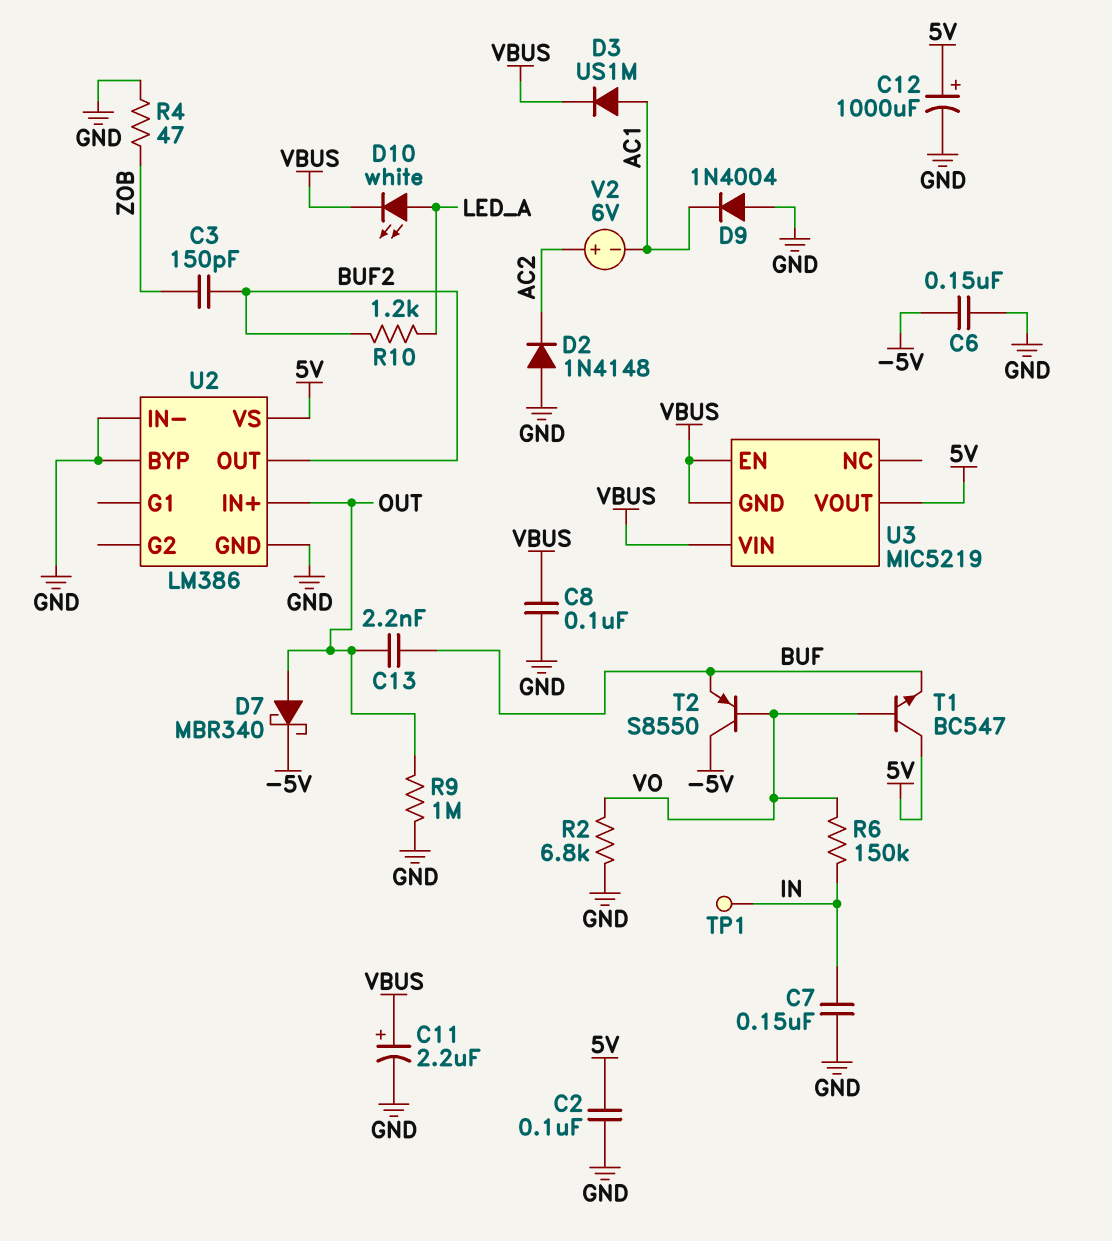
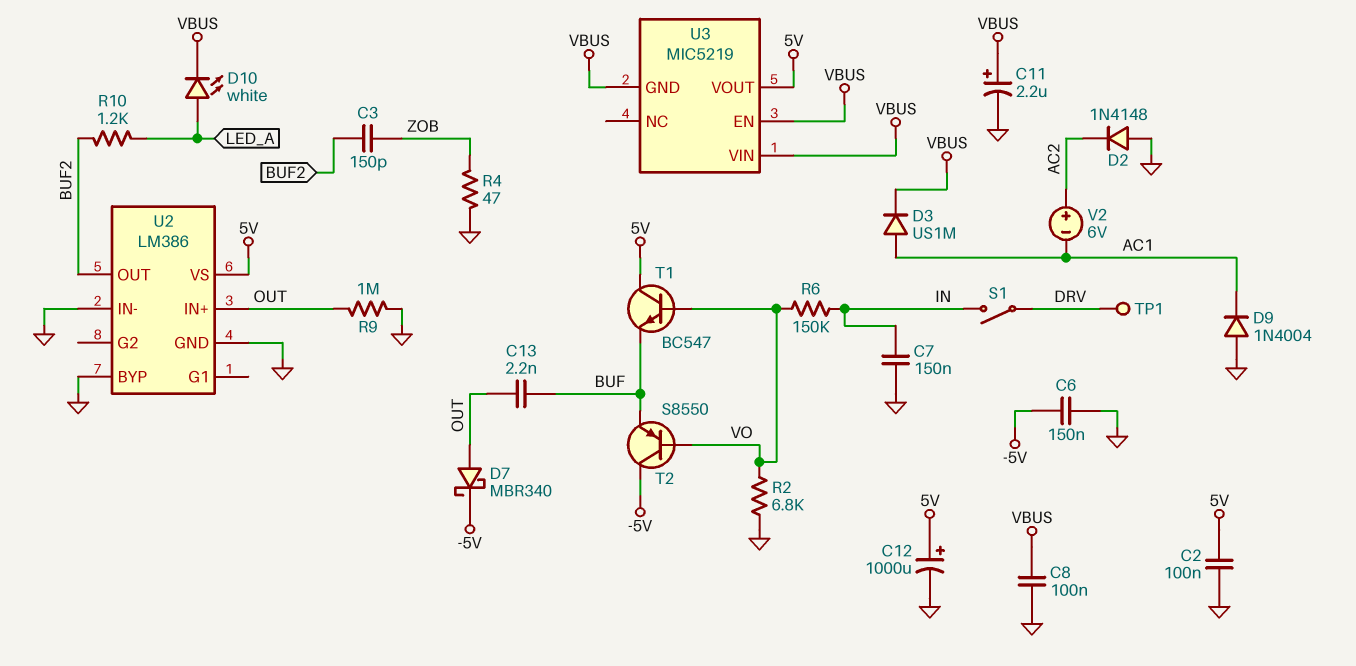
S1: none -> switch (DRV, IN)
TP1: test point (IN) -> test point (DRV)

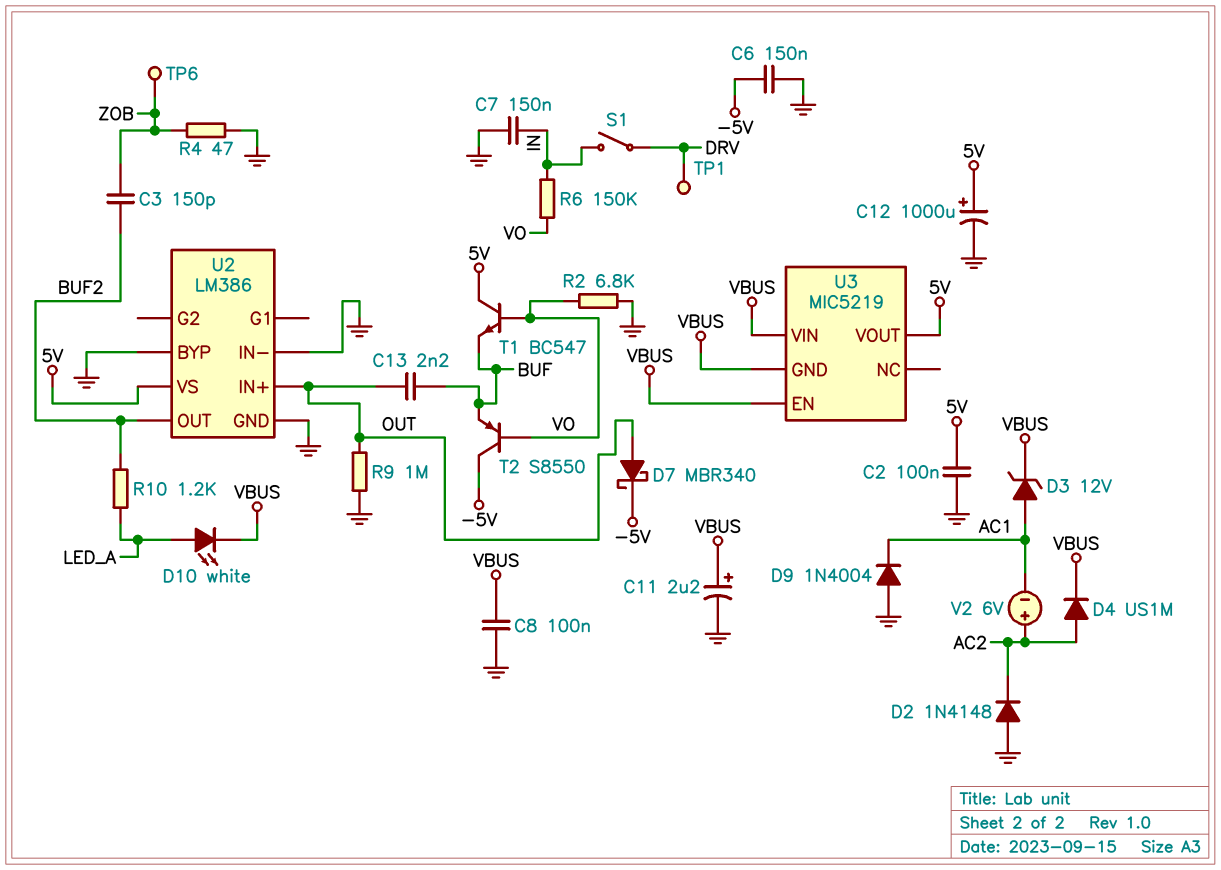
D3: diode US1M (A AC1, K VBUS) -> zener 12V (A AC1, K VBUS)
D4: none -> diode US1M (A AC2, K VBUS)
TP6: none -> test point (ZOB)

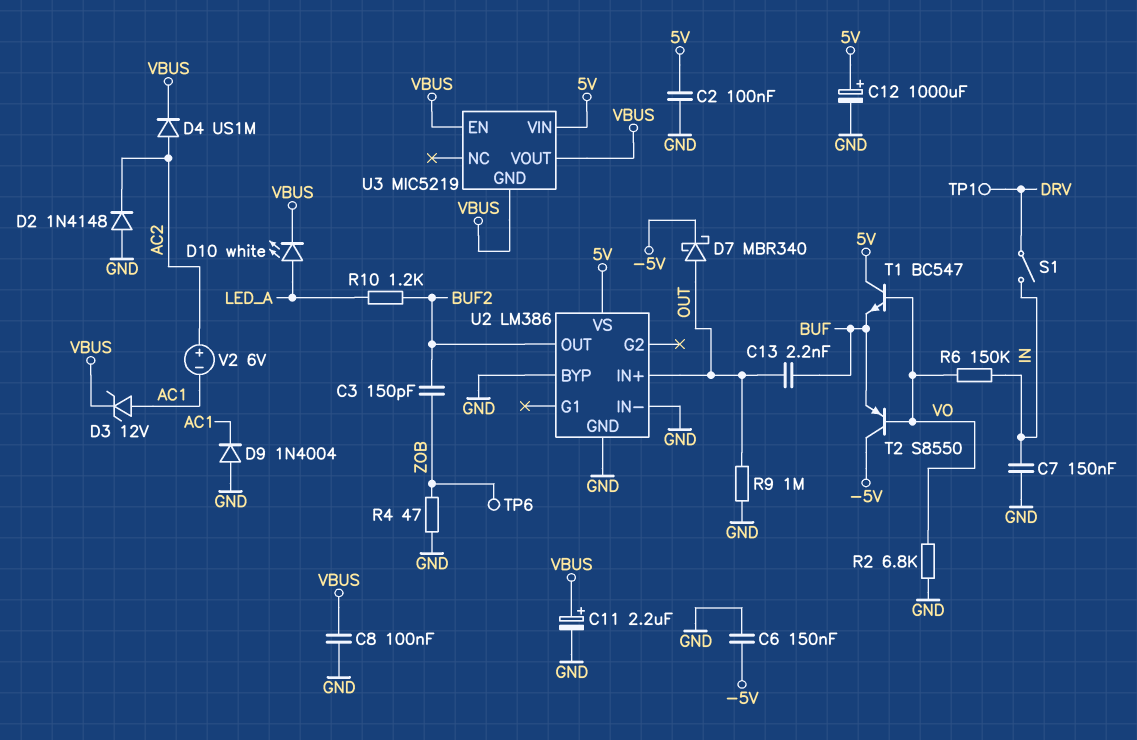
U3 pin VIN: VBUS -> 5V
U3 pin VOUT: 5V -> VBUS

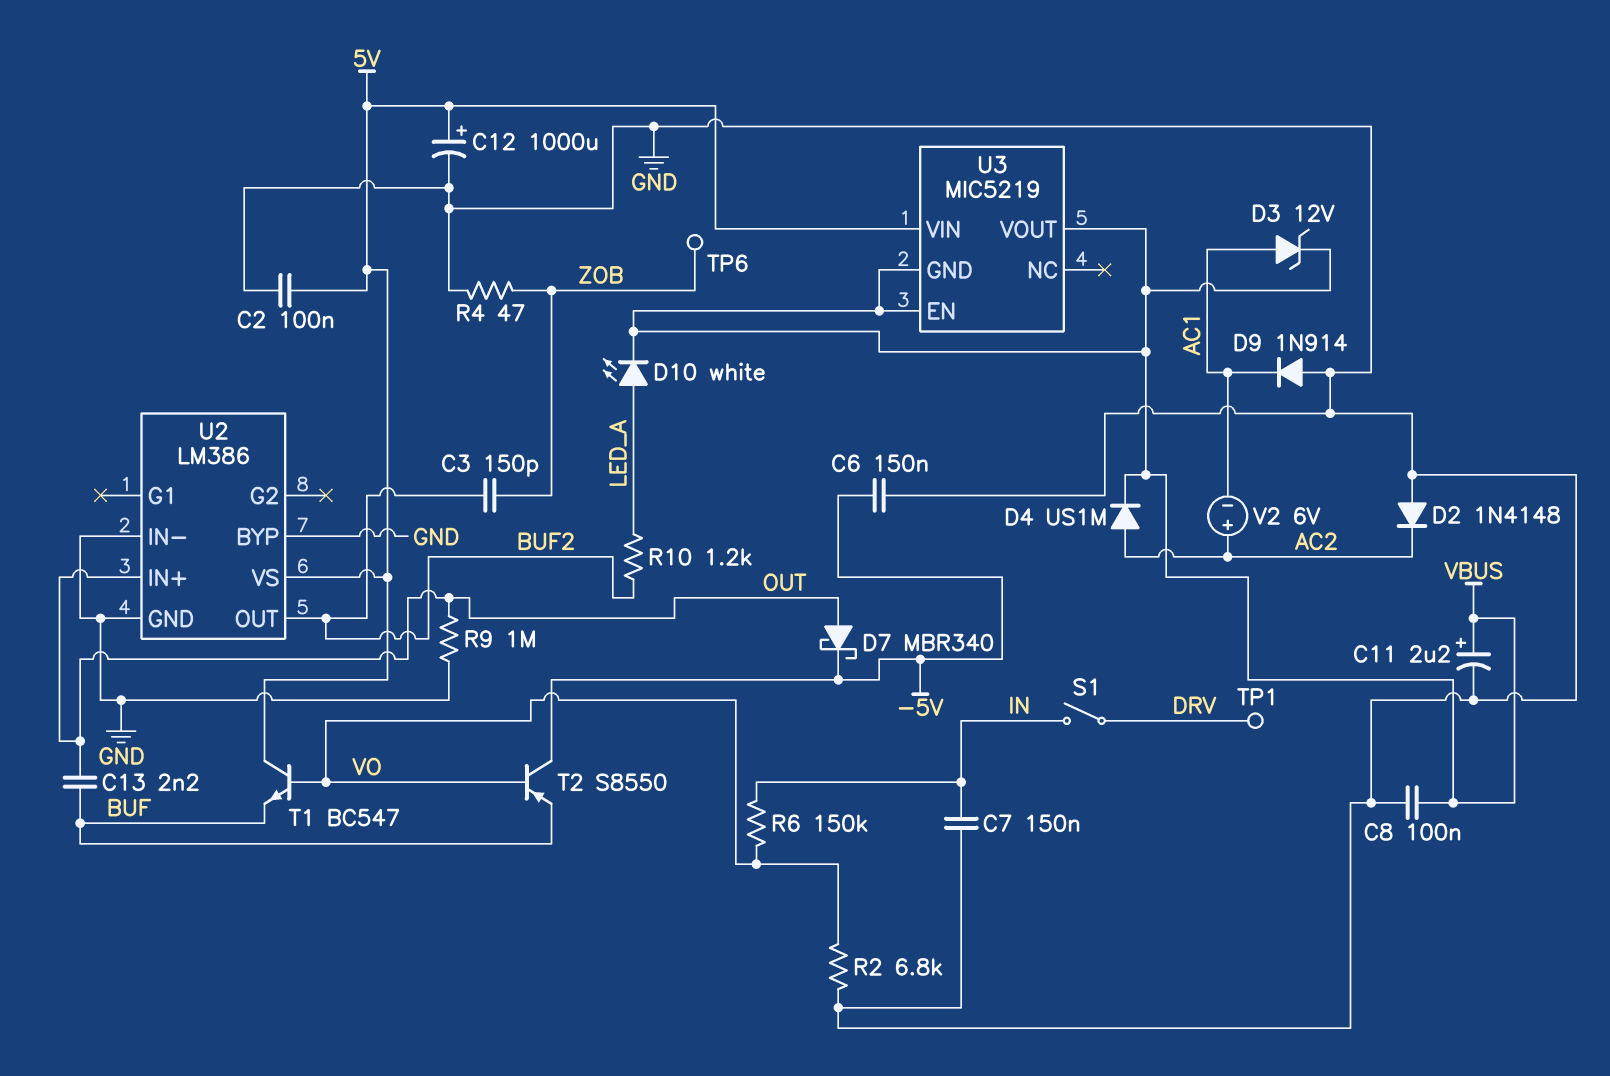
D9: diode 1N4004 (A GND, K AC1) -> diode 1N914 (A GND, K AC1)

